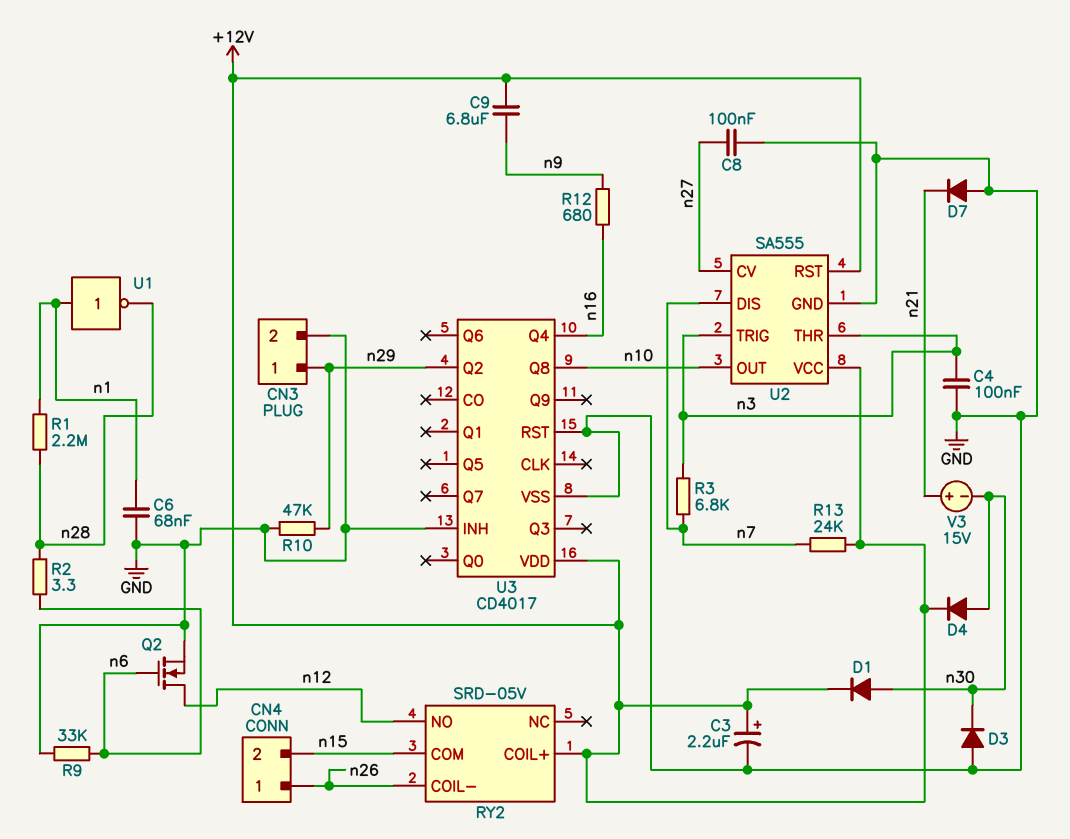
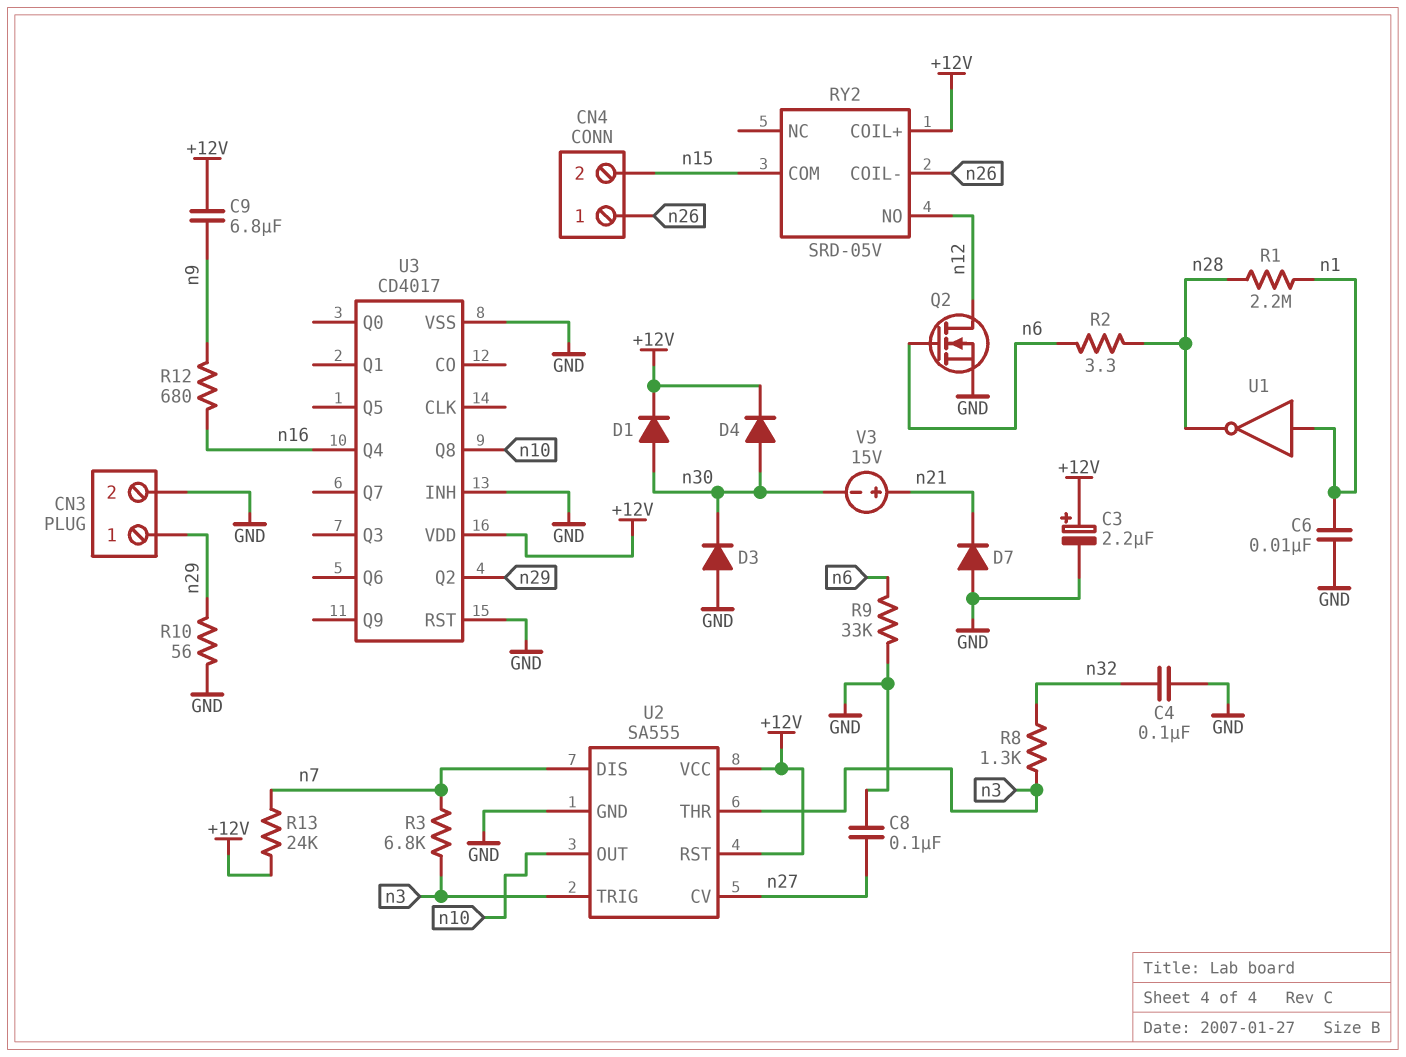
C4: 100nF (GND, n3) -> 100nF (GND, n32)
C6: 68nF (GND, n1) -> 10nF (GND, n1)
R8: none -> 1.3k (n3, n32)
R10: 47k (GND, n29) -> 56 (GND, n29)

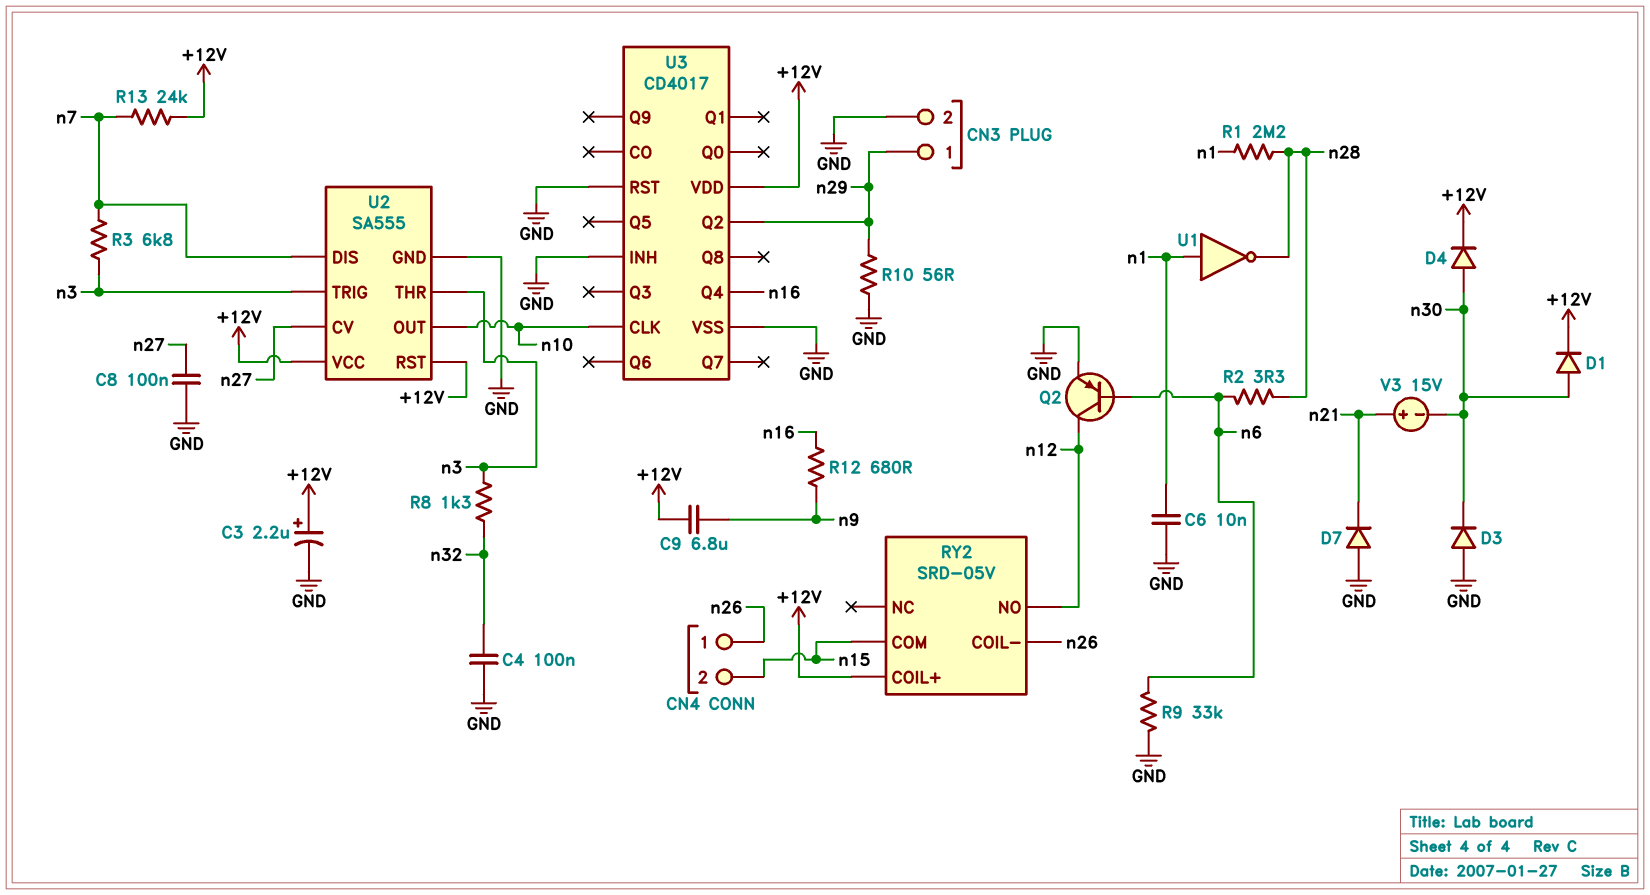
Q2: NMOS (G n6, D n12, S GND) -> PNP (B n6, C n12, E GND)
U3 pin CLK: none -> n10
U3 pin Q8: n10 -> none

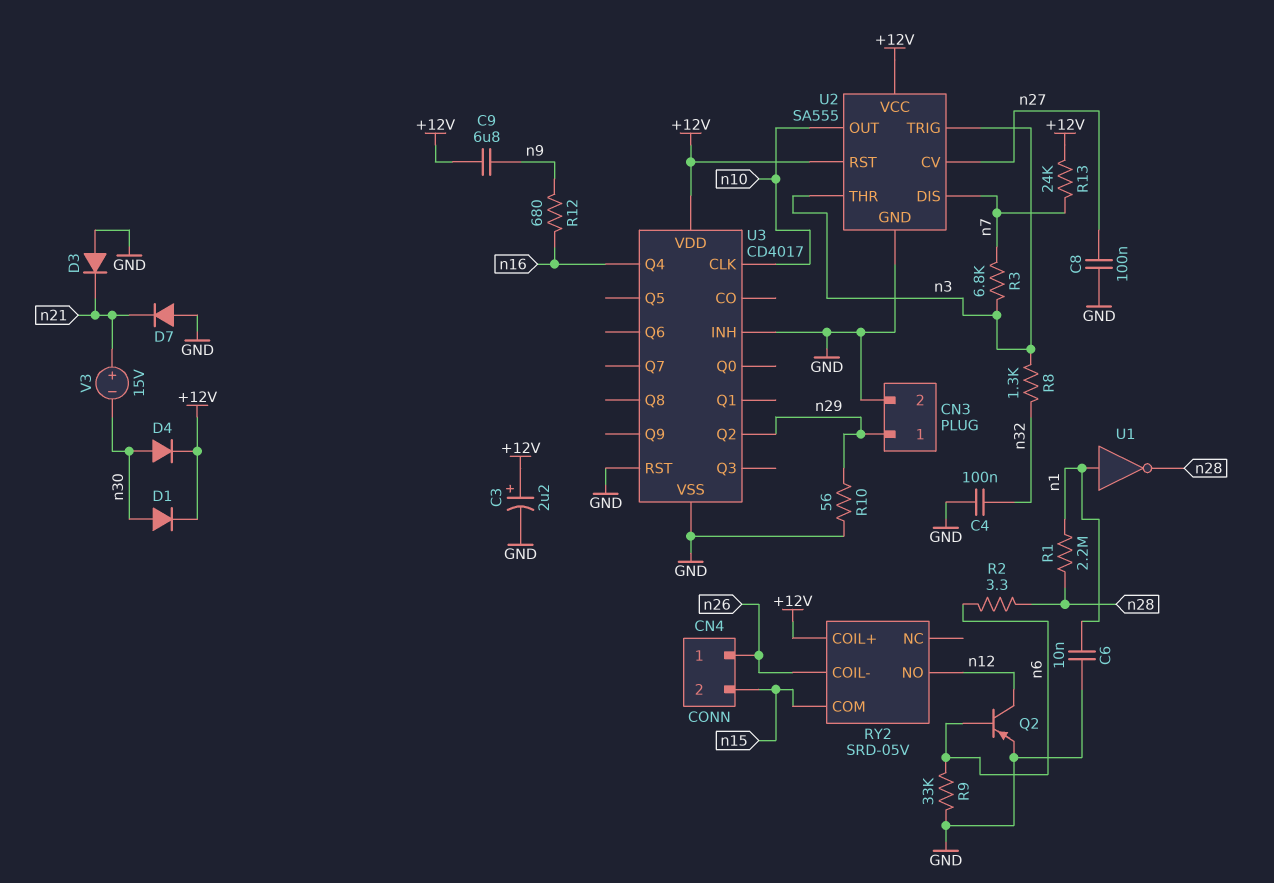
D3: diode (A GND, K n30) -> diode (A GND, K n21)

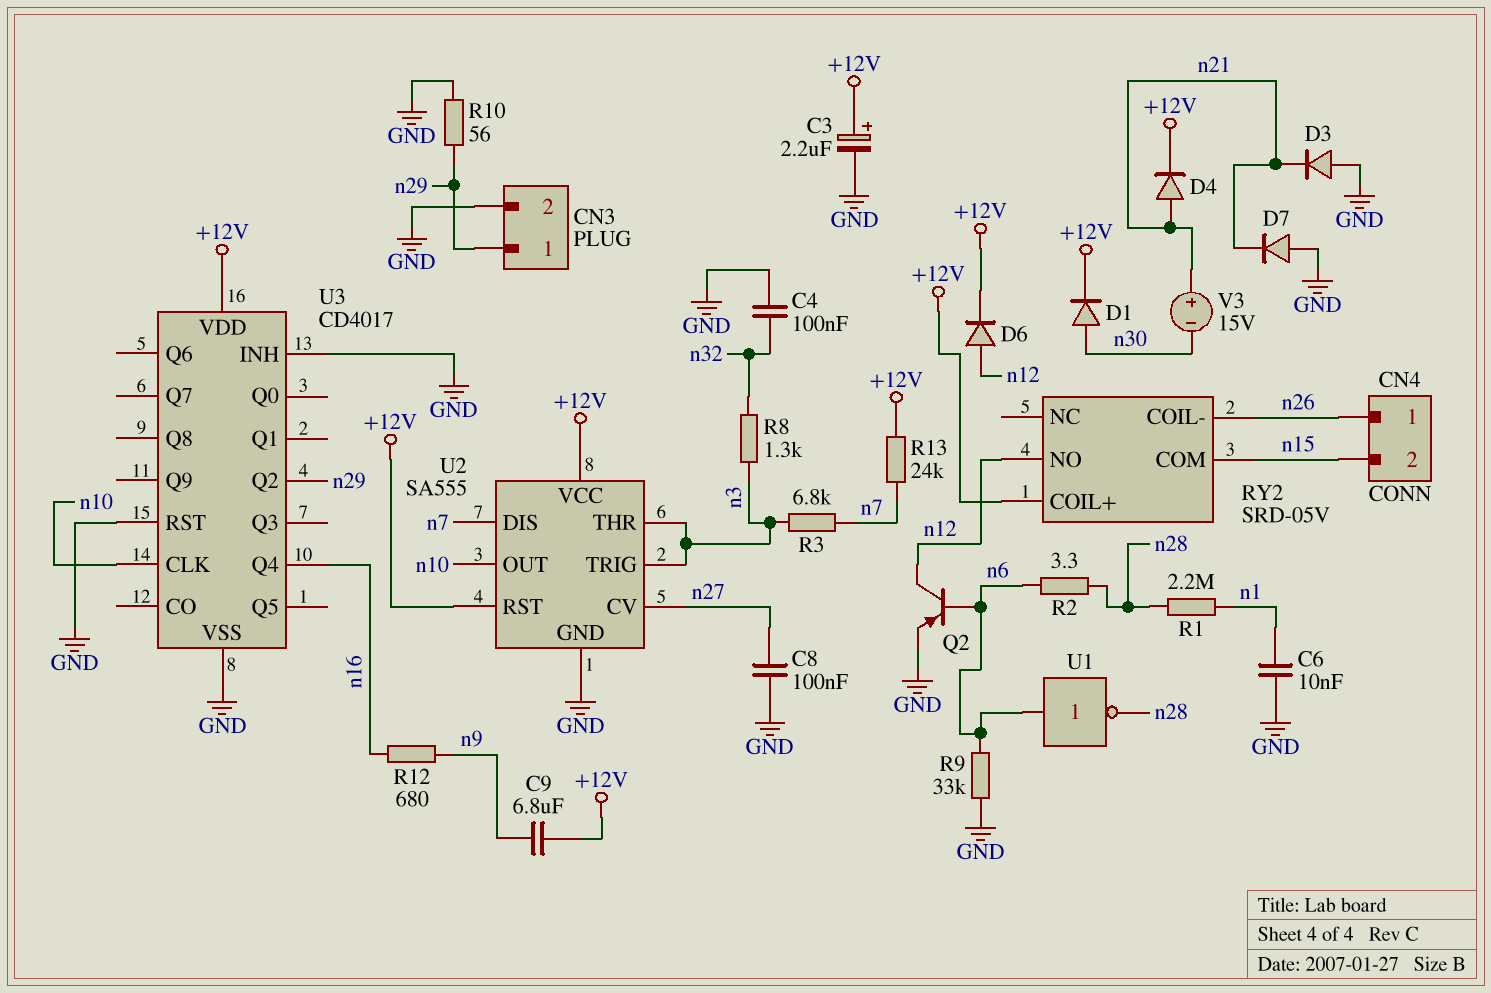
D4: diode (A n30, K +12V) -> diode (A n21, K +12V)
D6: none -> diode (A n12, K +12V)
U1: NOT (in n1, out n28) -> NOT (in n6, out n28)

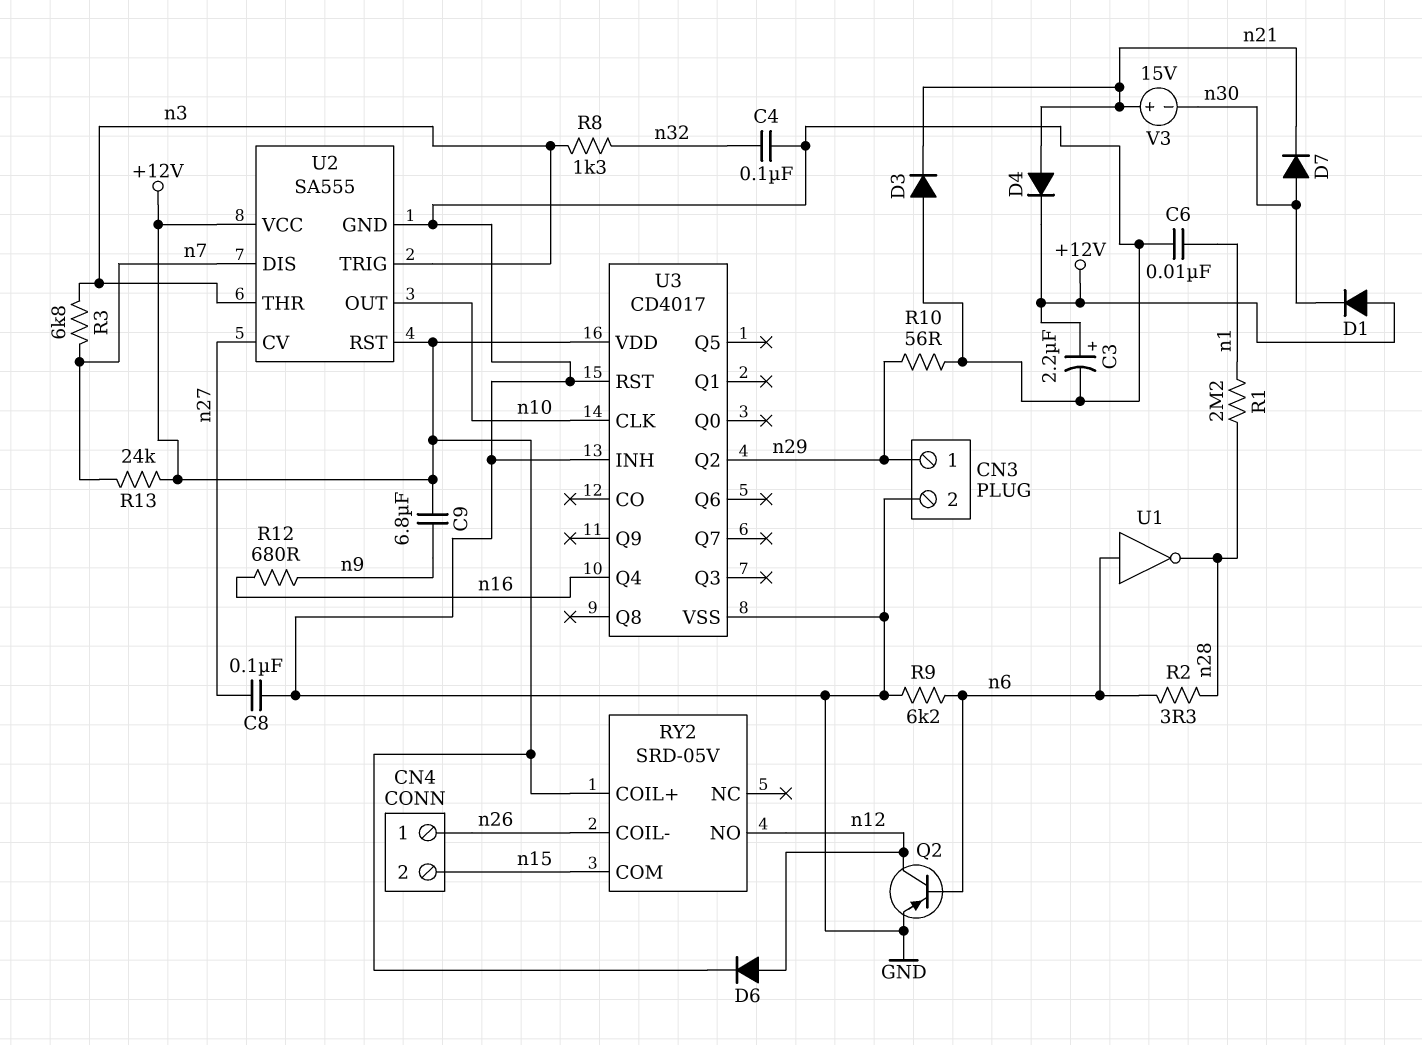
D1: diode (A n30, K +12V) -> diode (A +12V, K n30)
D7: diode (A GND, K n21) -> diode (A n30, K n21)
R9: 33k (GND, n6) -> 6.2k (GND, n6)

